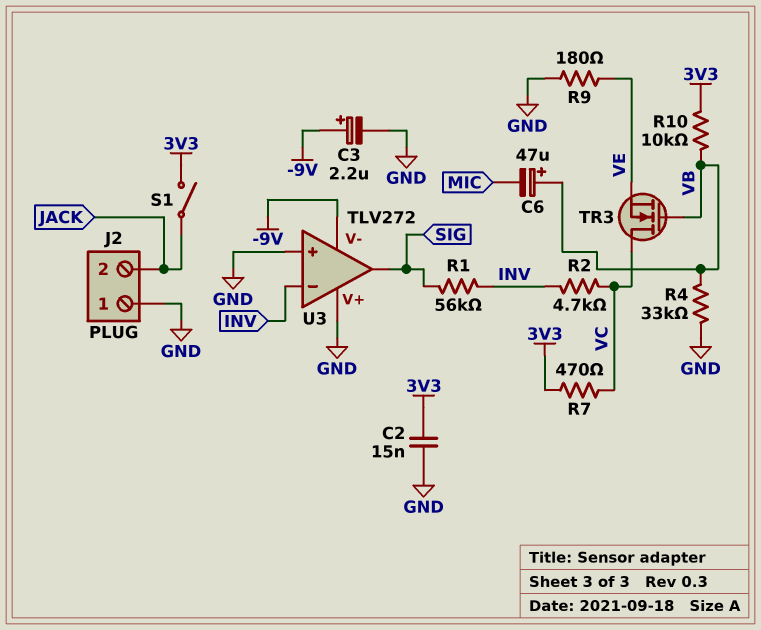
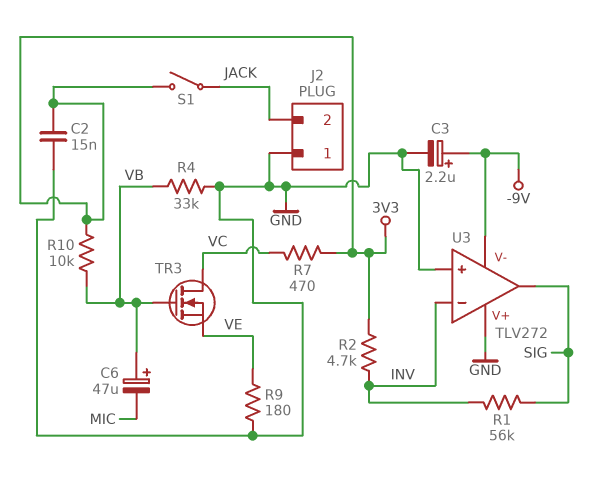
R2: 4.7k (INV, VC) -> 4.7k (3V3, INV)

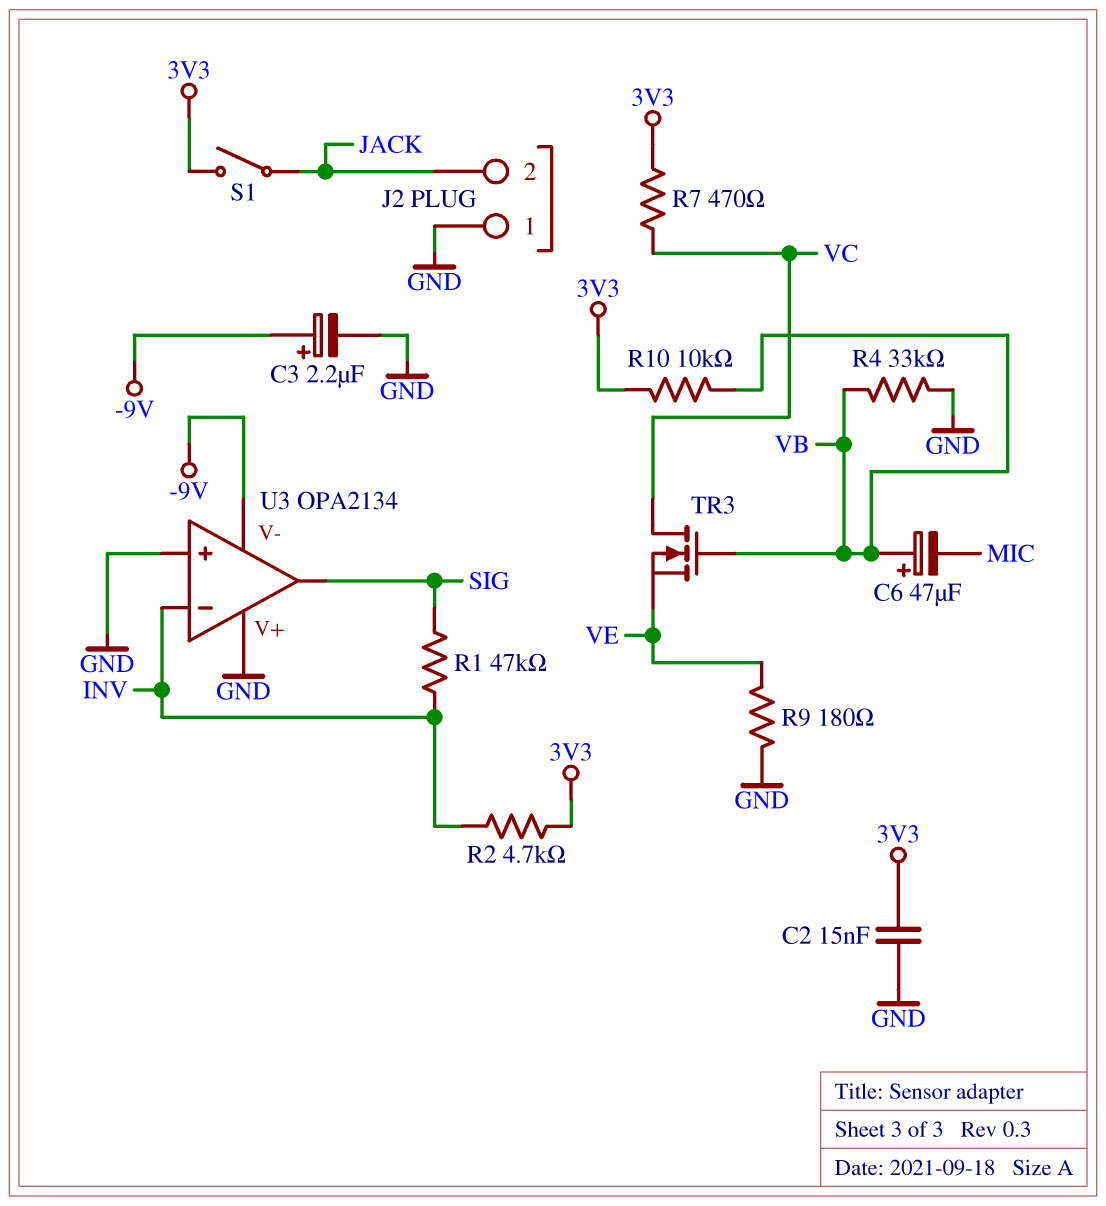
R1: 56k (INV, SIG) -> 47k (INV, SIG)
U3: TLV272 -> OPA2134

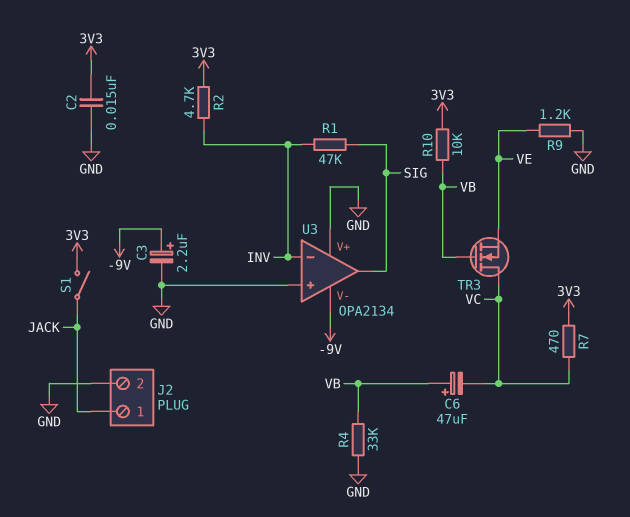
C6: 47uF (plus VB, minus MIC) -> 47uF (plus VB, minus VC)
J2 pin 1: GND -> JACK
J2 pin 2: JACK -> GND
R9: 180 (GND, VE) -> 1.2k (GND, VE)

